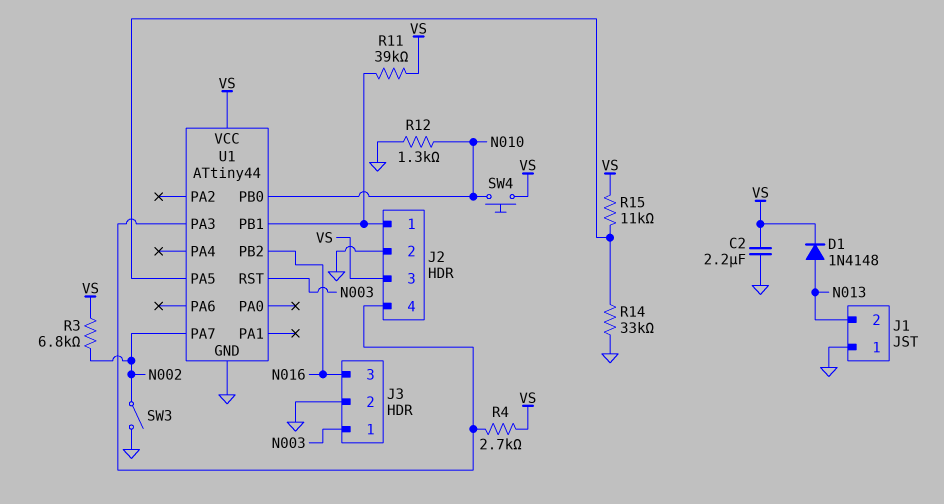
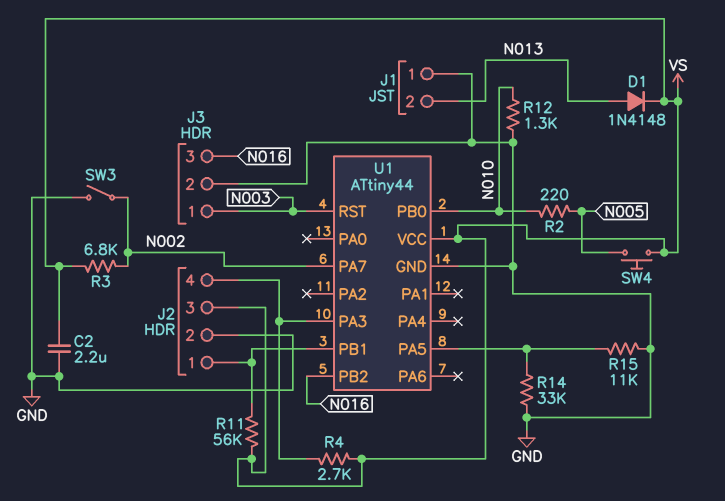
R2: none -> 220 (N005, N010)
R11: 39k (J2/1, VS) -> 56k (J2/1, VS)
R15: 11k (U1/PA5, VS) -> 11k (GND, U1/PA5)
SW4: button (N010, VS) -> button (N005, VS)

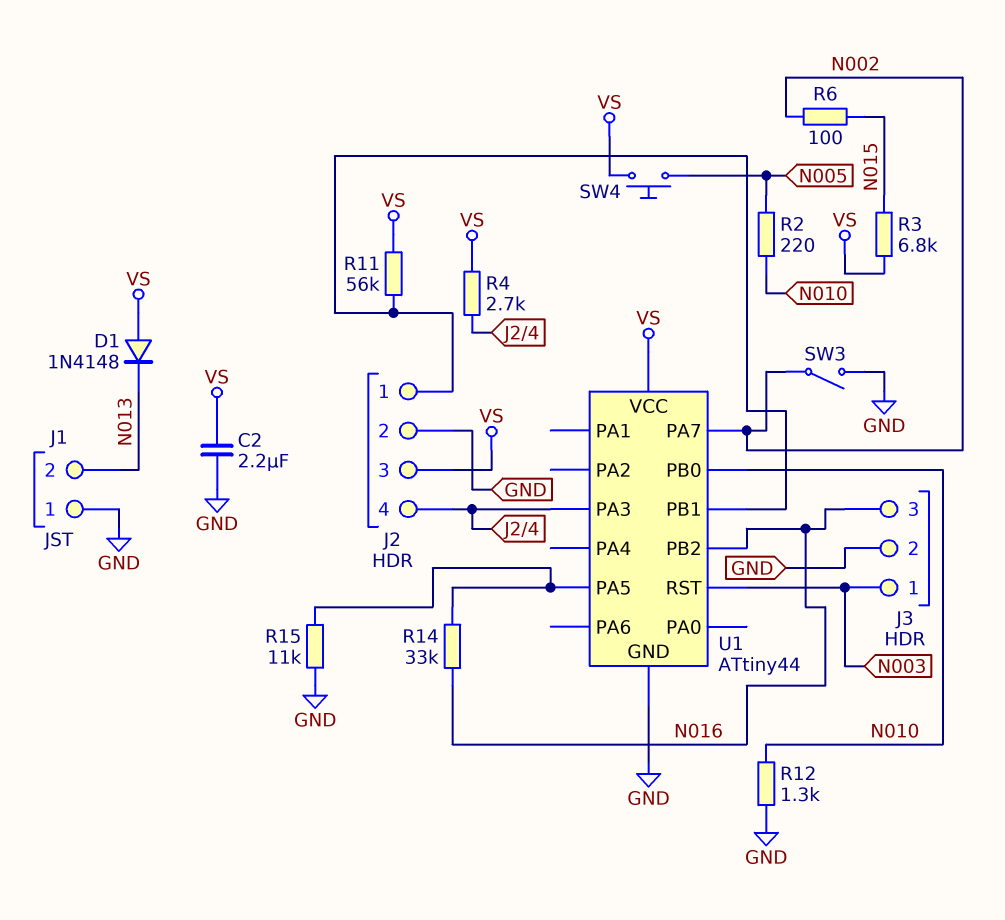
D1: diode 1N4148 (A N013, K VS) -> diode 1N4148 (A VS, K N013)
R3: 6.8k (N002, VS) -> 6.8k (N015, VS)
R6: none -> 100 (N002, N015)
R14: 33k (GND, U1/PA5) -> 33k (N016, U1/PA5)

